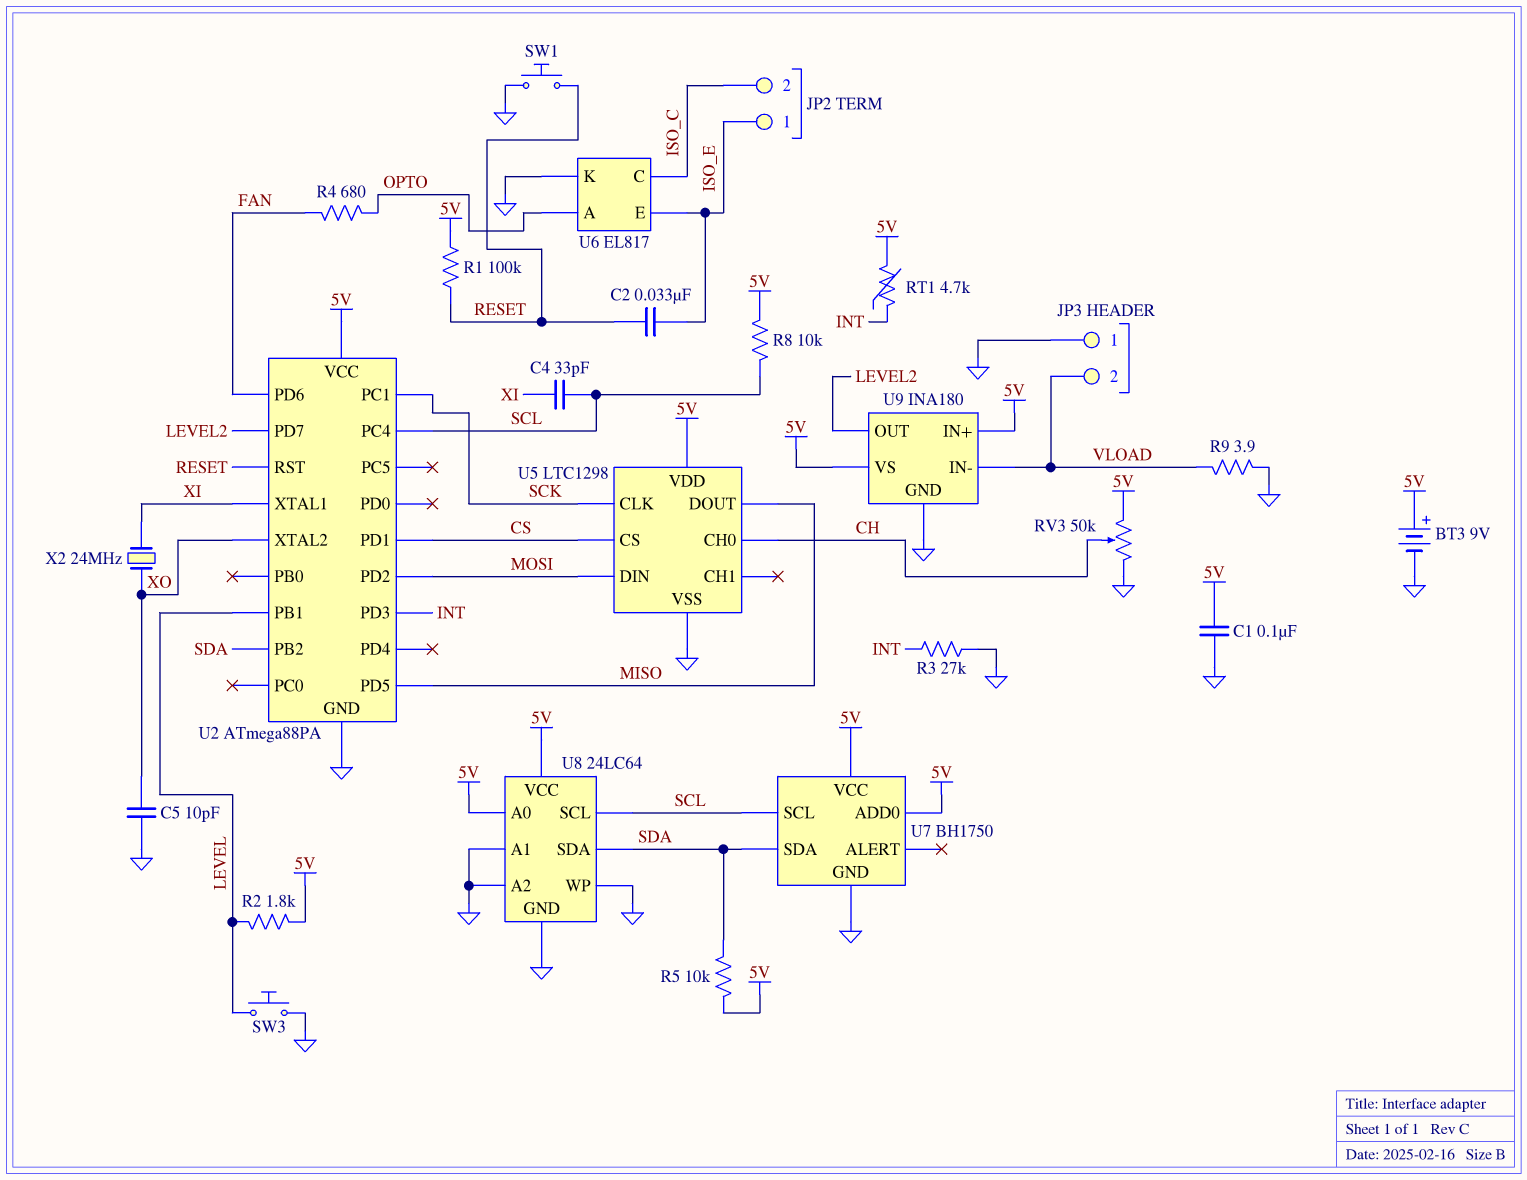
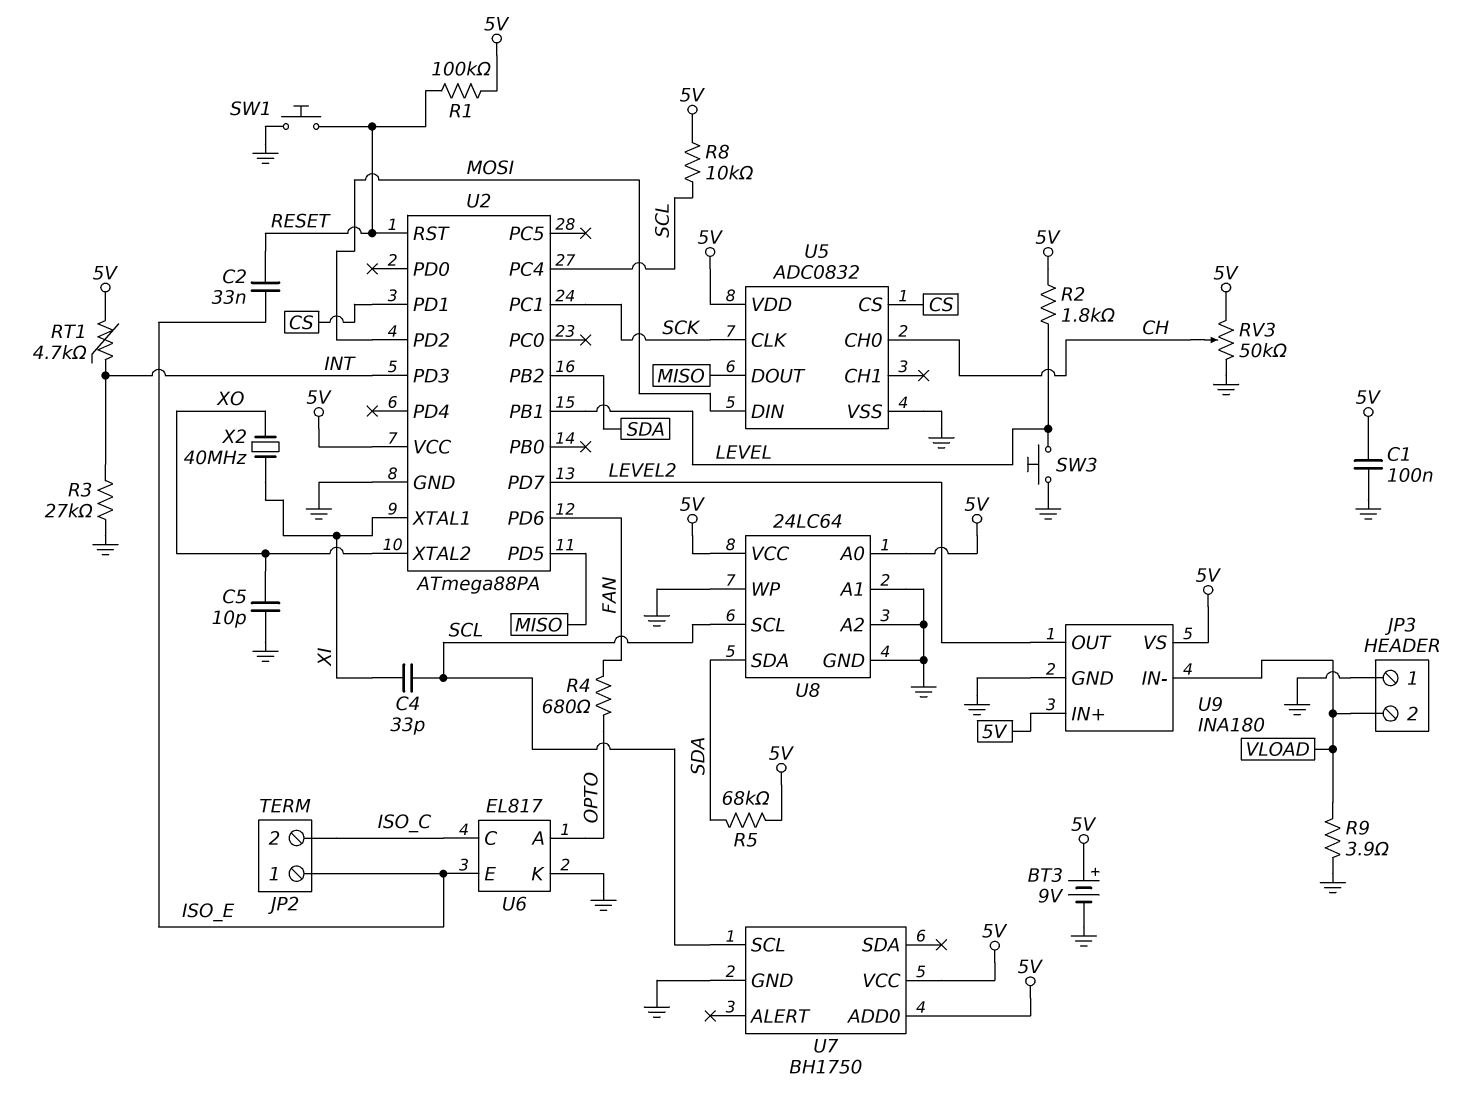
R5: 10k (5V, SDA) -> 68k (5V, SDA)
U5: LTC1298 -> ADC0832
U7 pin SDA: SDA -> none
X2: 24MHz (XI, XO) -> 40MHz (XI, XO)

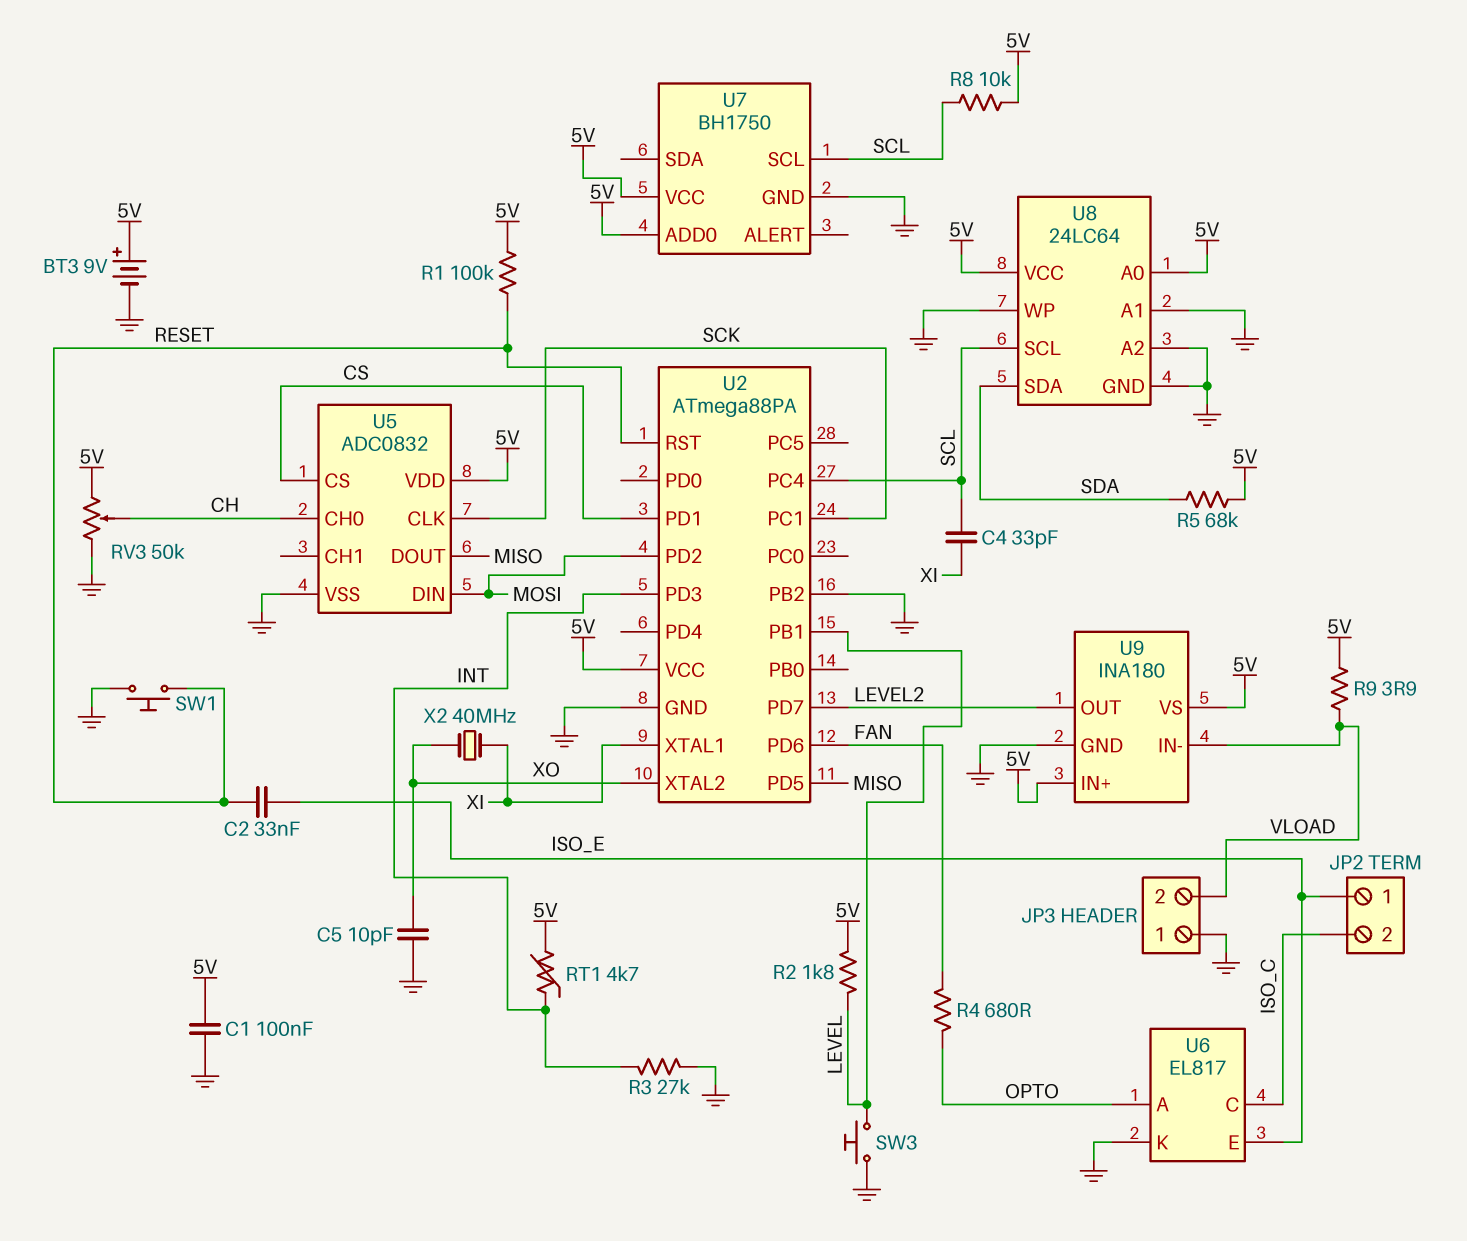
R9: 3.9 (GND, VLOAD) -> 3.9 (5V, VLOAD)
U2 pin PB2: SDA -> GND

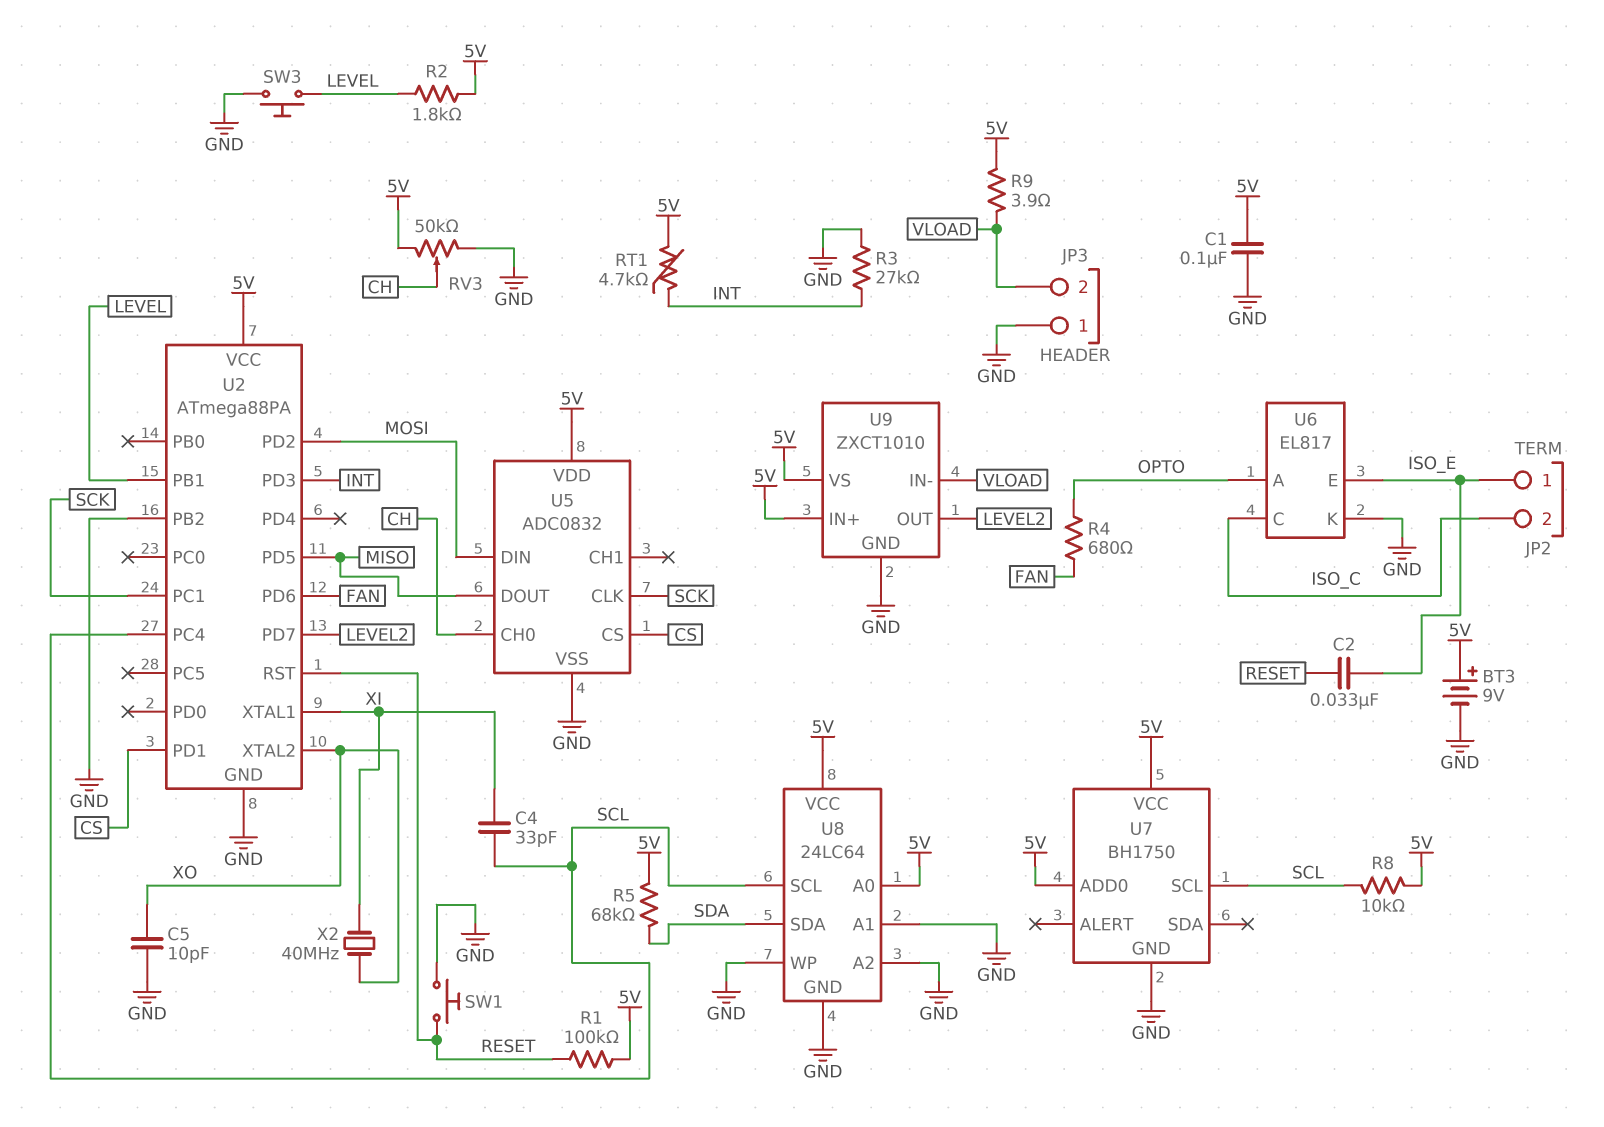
U9: INA180 -> ZXCT1010

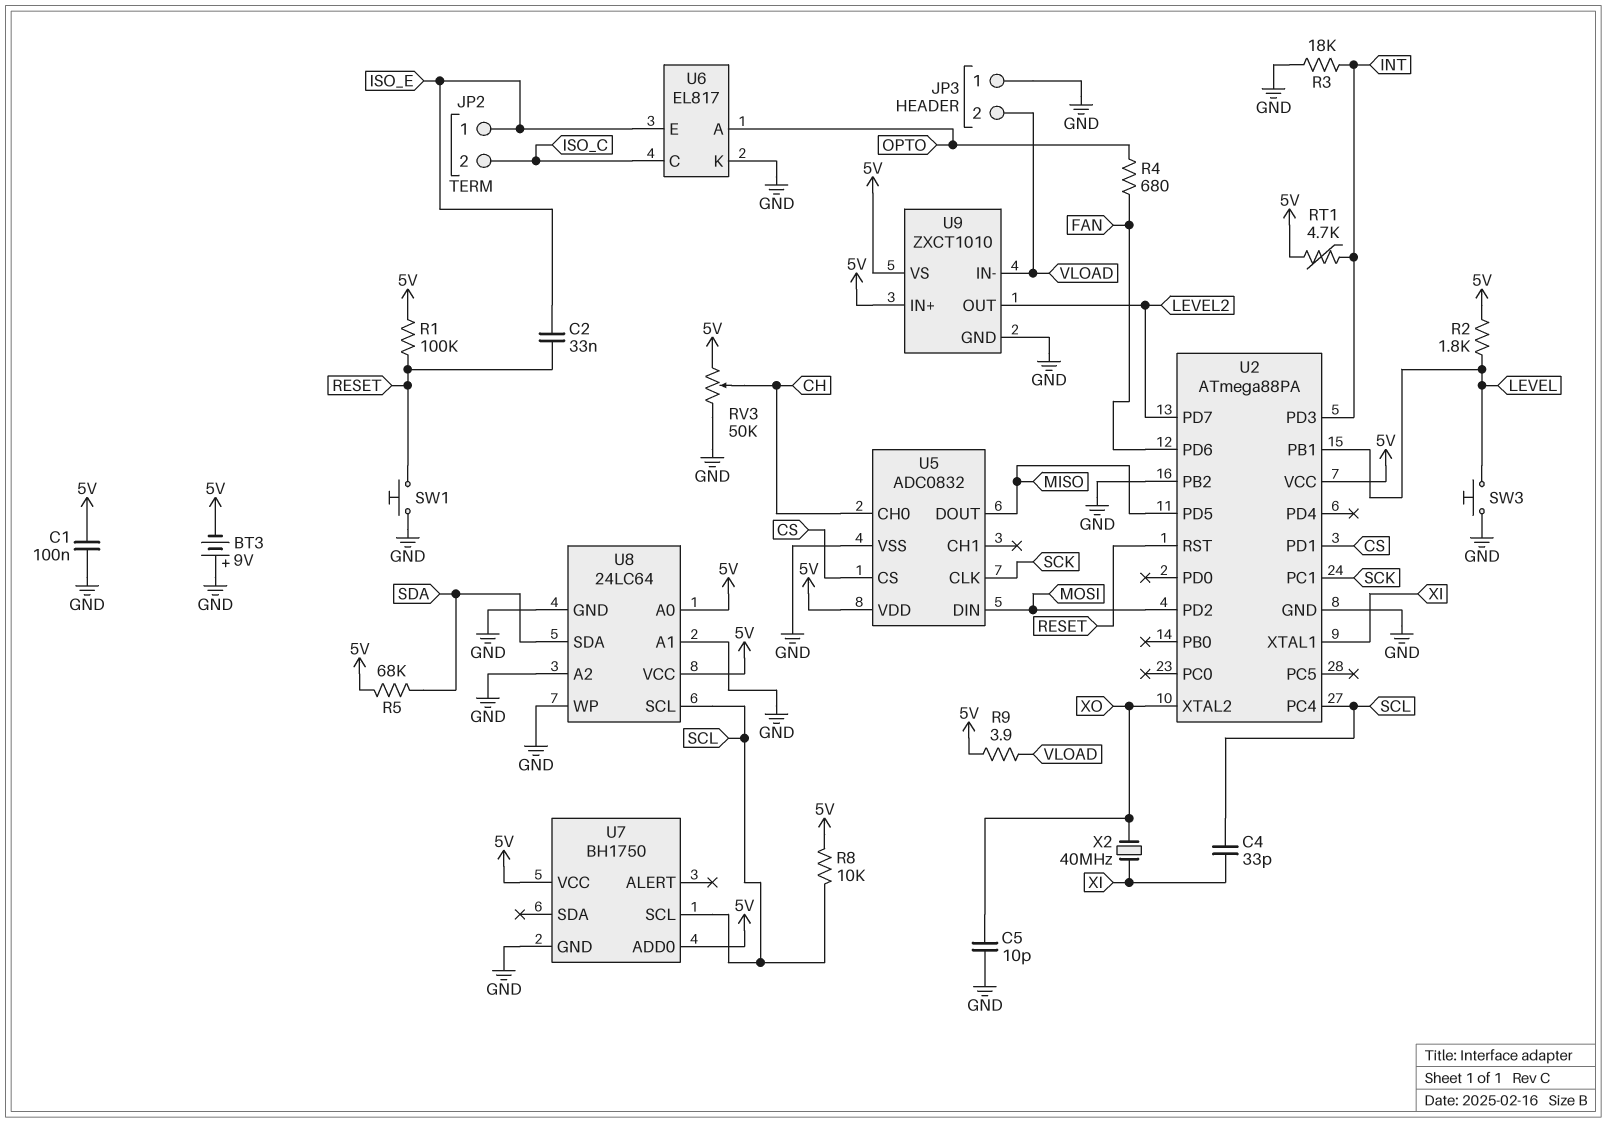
BT3: 9V (plus 5V, minus GND) -> 9V (plus GND, minus 5V)
R3: 27k (GND, INT) -> 18k (GND, INT)

